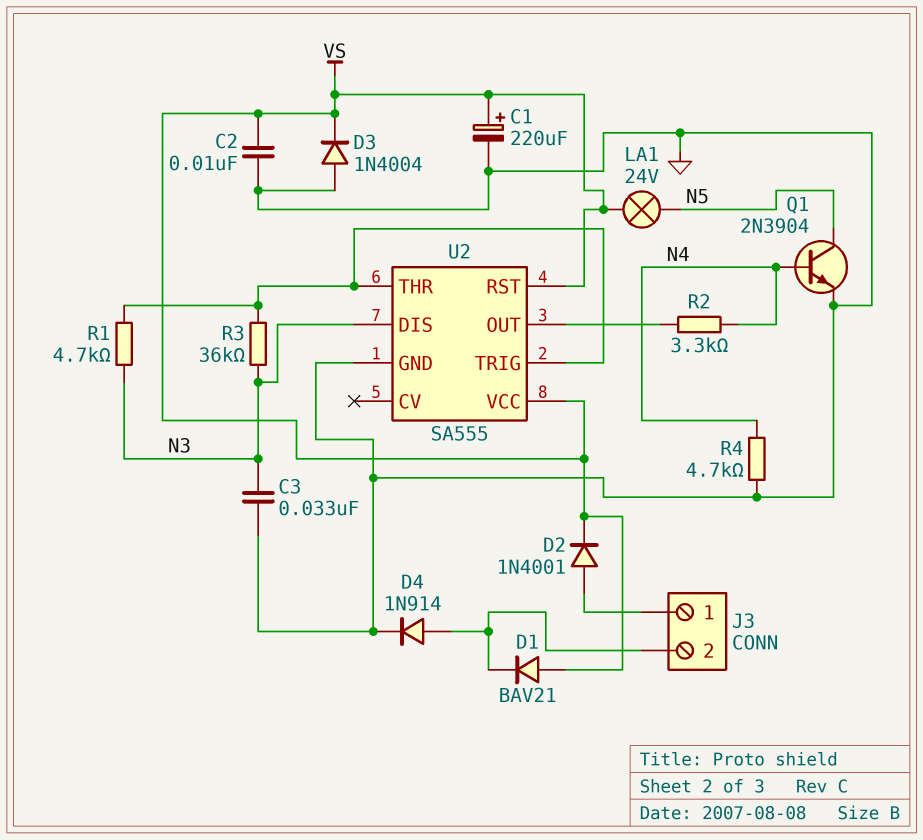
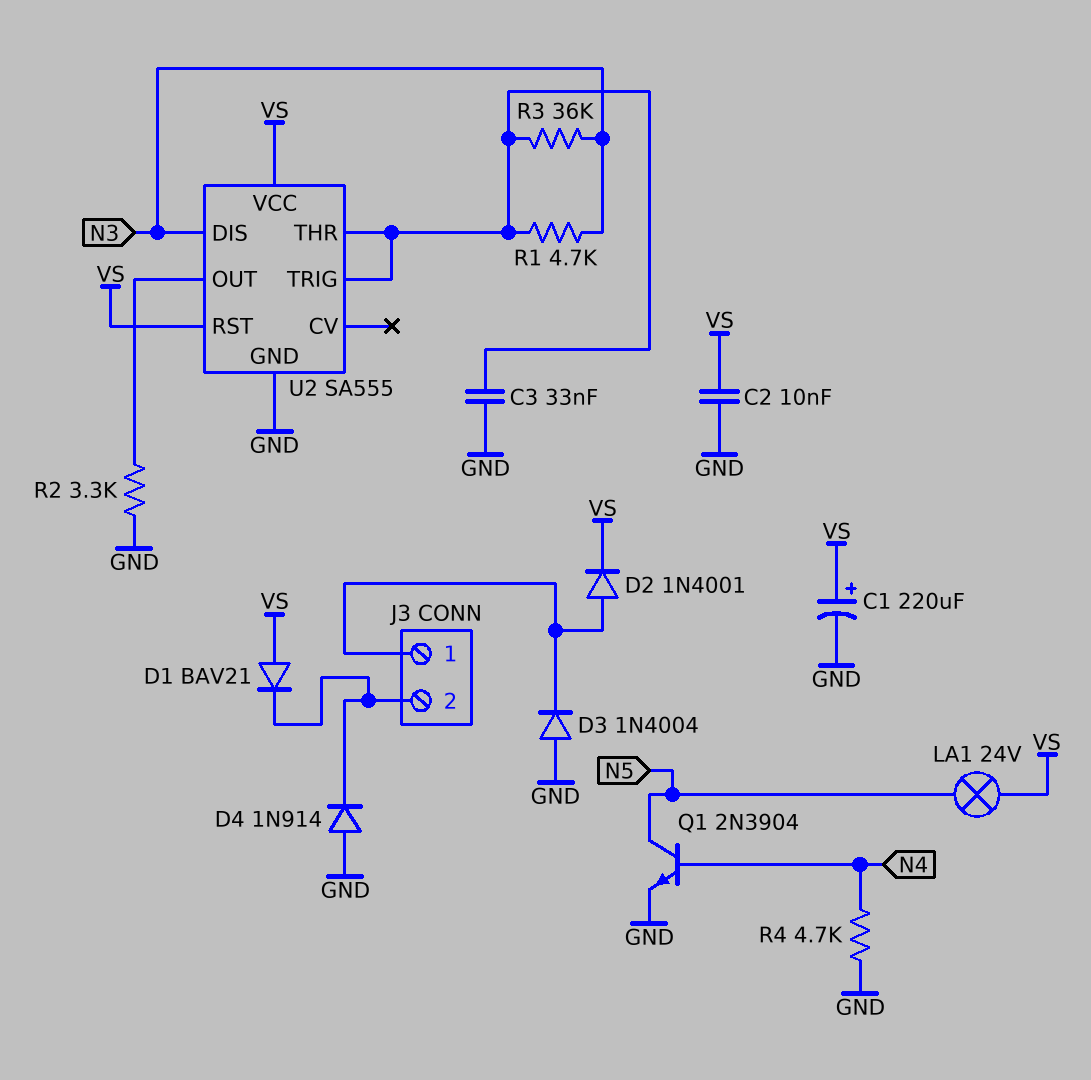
C3: 33nF (GND, N3) -> 33nF (GND, U2/THR)
D3: diode 1N4004 (A GND, K VS) -> diode 1N4004 (A GND, K J3/1)
D4: diode 1N914 (A J3/2, K GND) -> diode 1N914 (A GND, K J3/2)
R2: 3.3k (N4, U2/OUT) -> 3.3k (GND, U2/OUT)

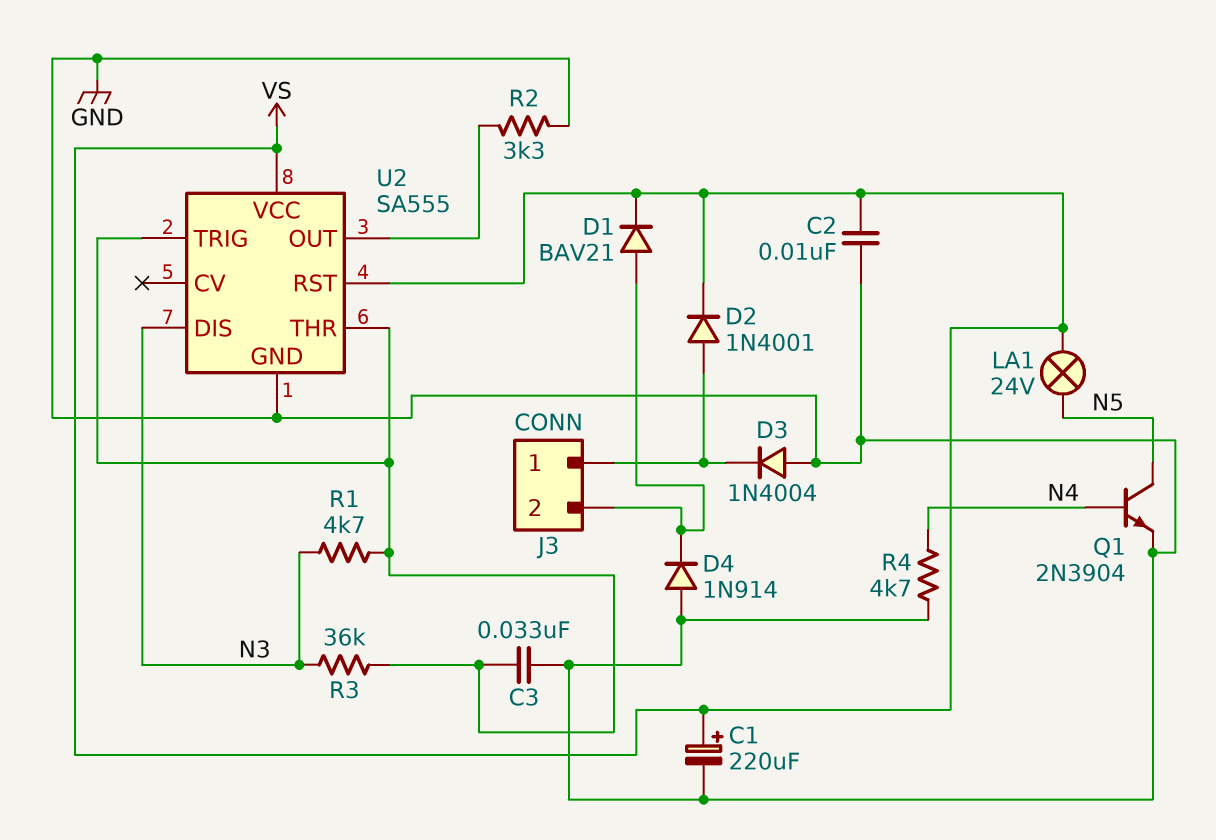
D1: diode BAV21 (A VS, K J3/2) -> diode BAV21 (A J3/2, K VS)

